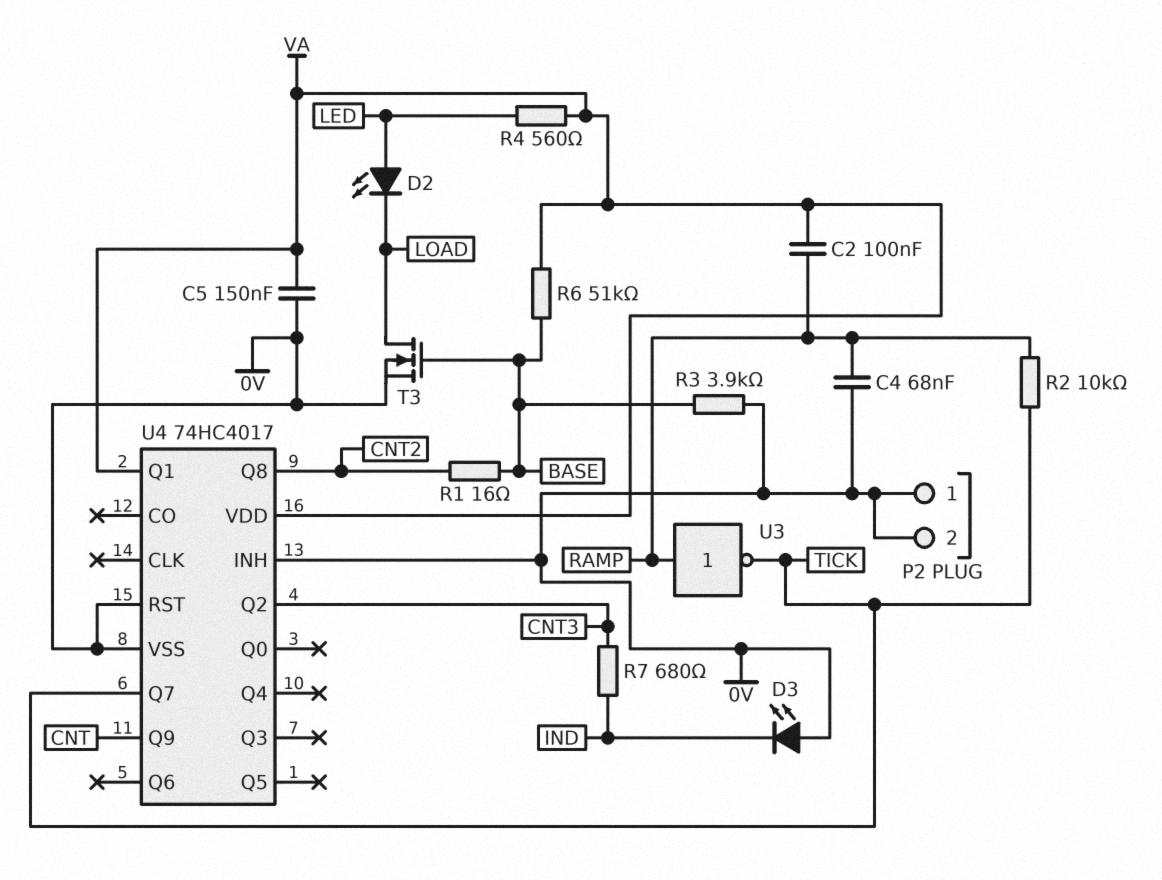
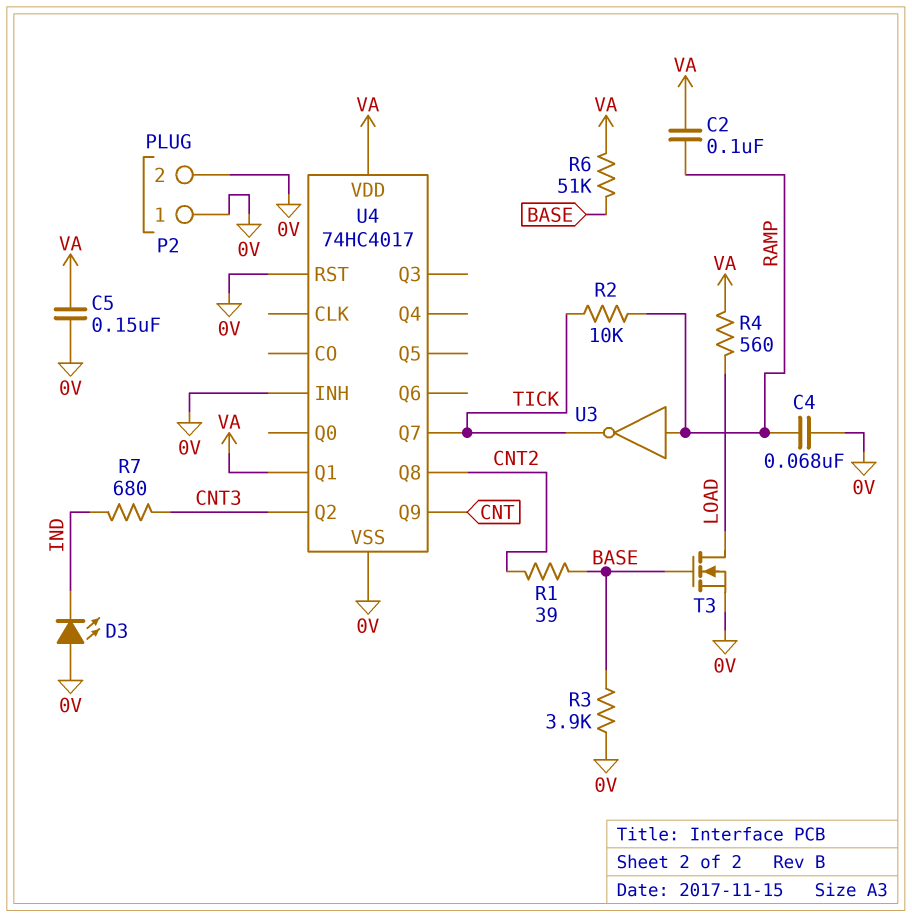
D2: LED (A LED, K LOAD) -> none
R1: 16 (BASE, CNT2) -> 39 (BASE, CNT2)
R4: 560 (LED, VA) -> 560 (LOAD, VA)

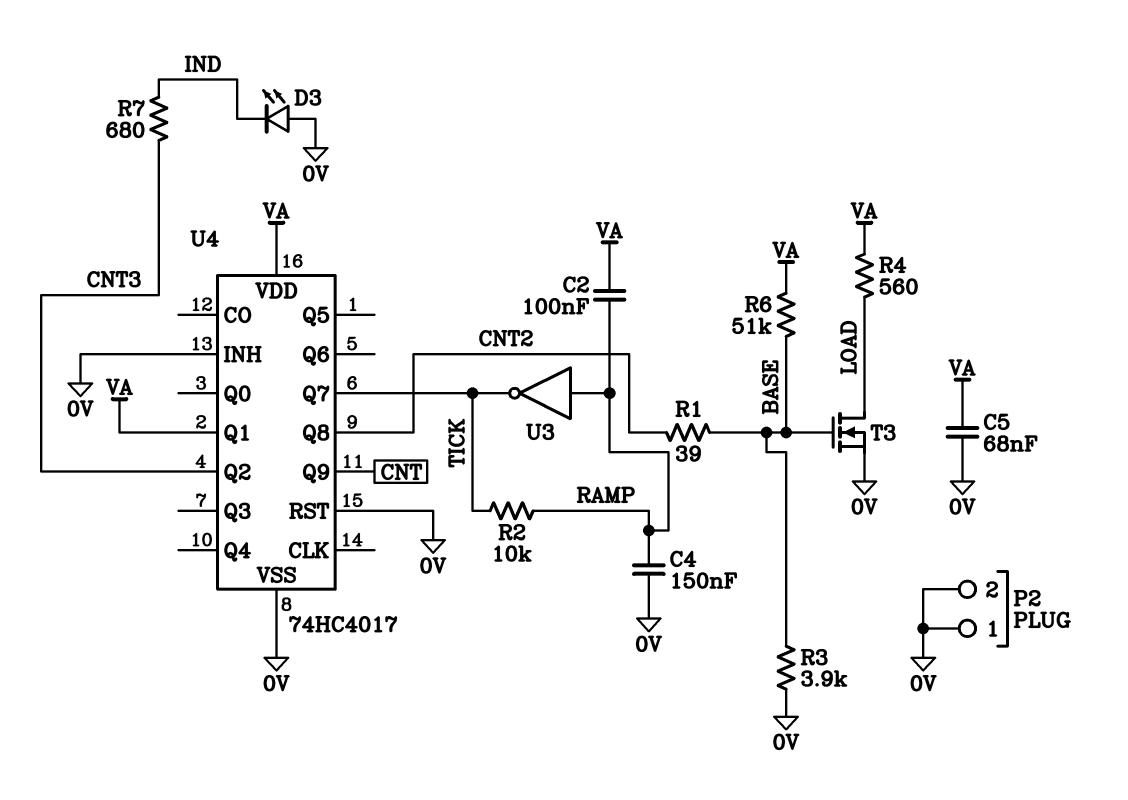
C4: 68nF (0V, RAMP) -> 150nF (0V, RAMP)
C5: 150nF (0V, VA) -> 68nF (0V, VA)

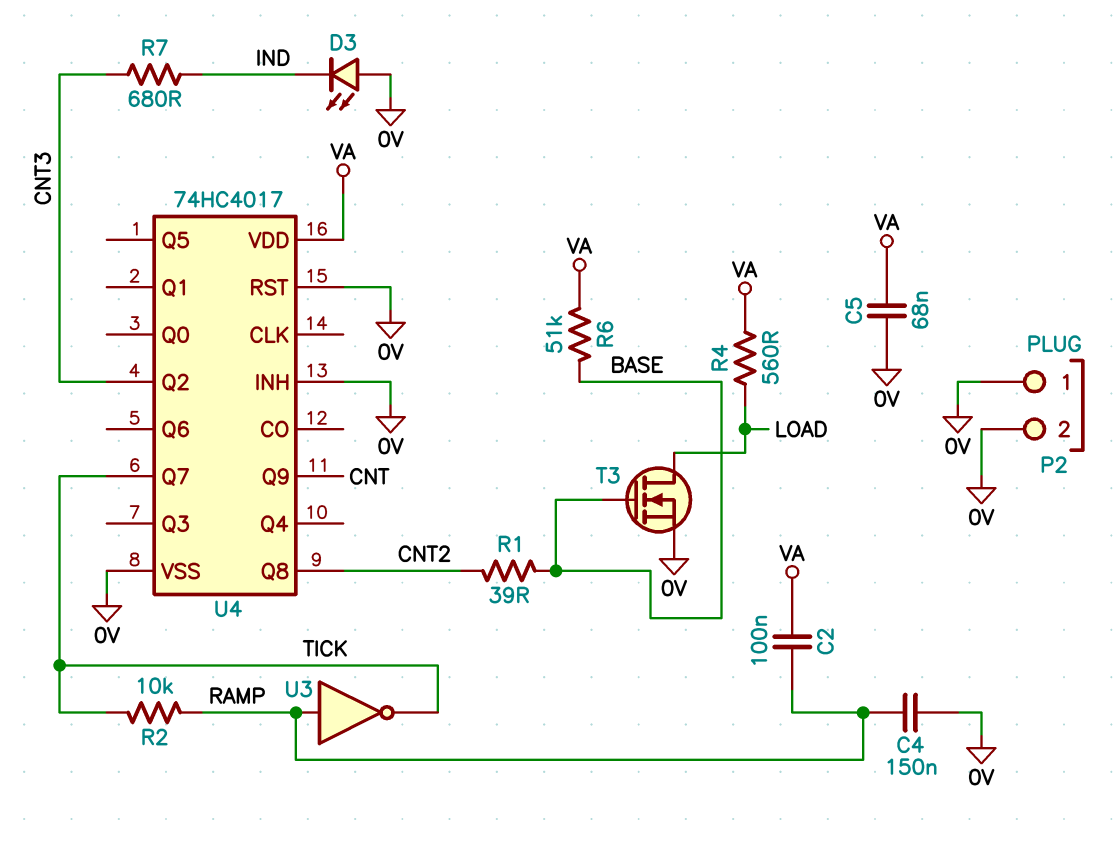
R3: 3.9k (0V, BASE) -> none
U4 pin Q1: VA -> none

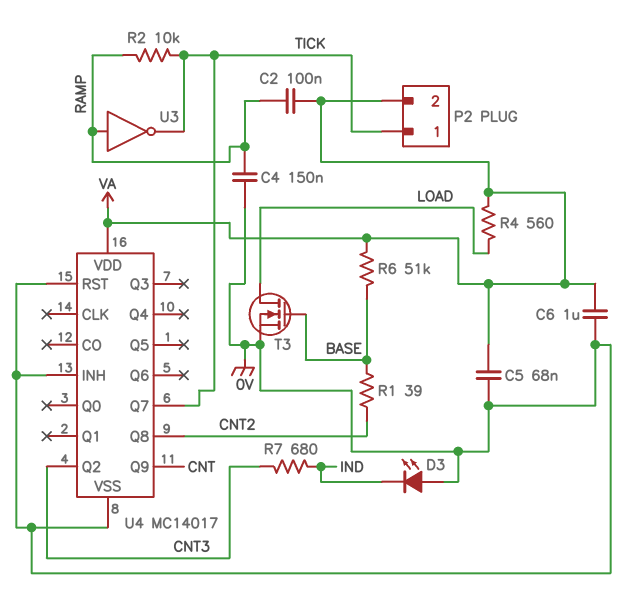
C6: none -> 1uF (0V, VA)
P2 pin 1: 0V -> TICK
P2 pin 2: 0V -> VA
U4: 74HC4017 -> MC14017

